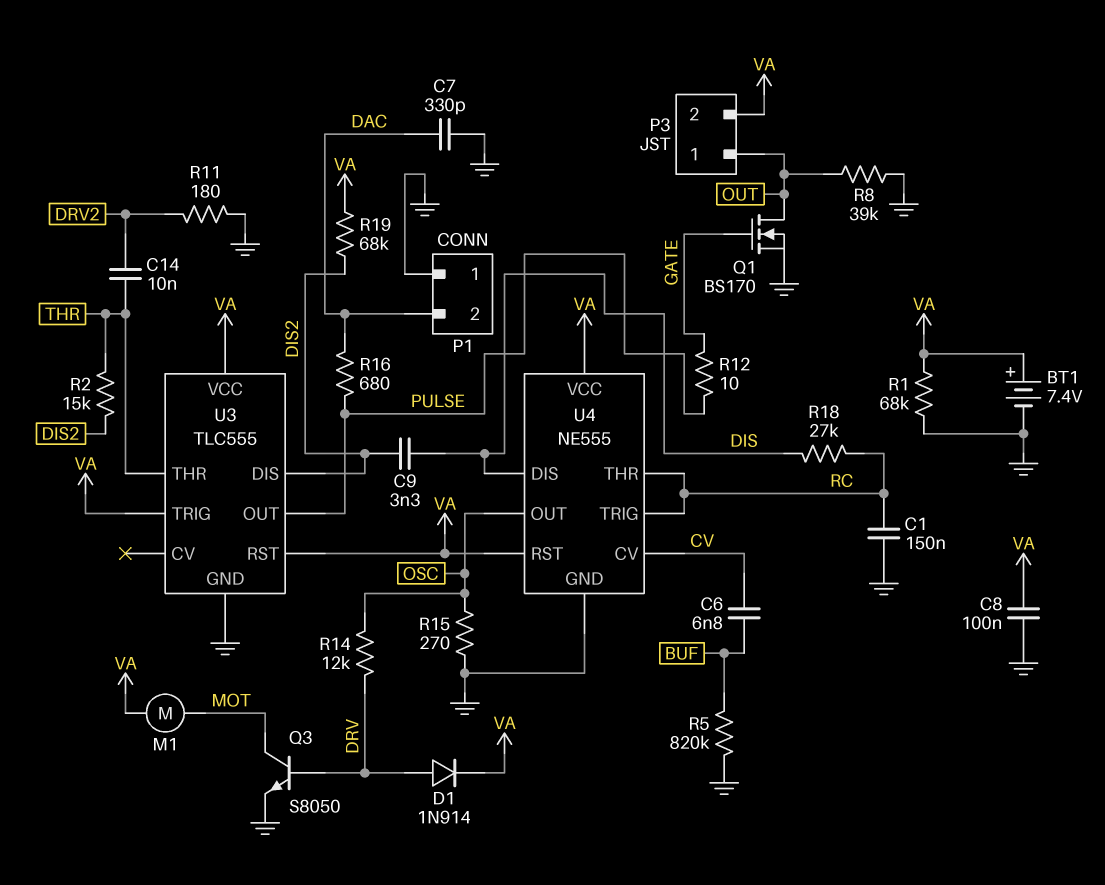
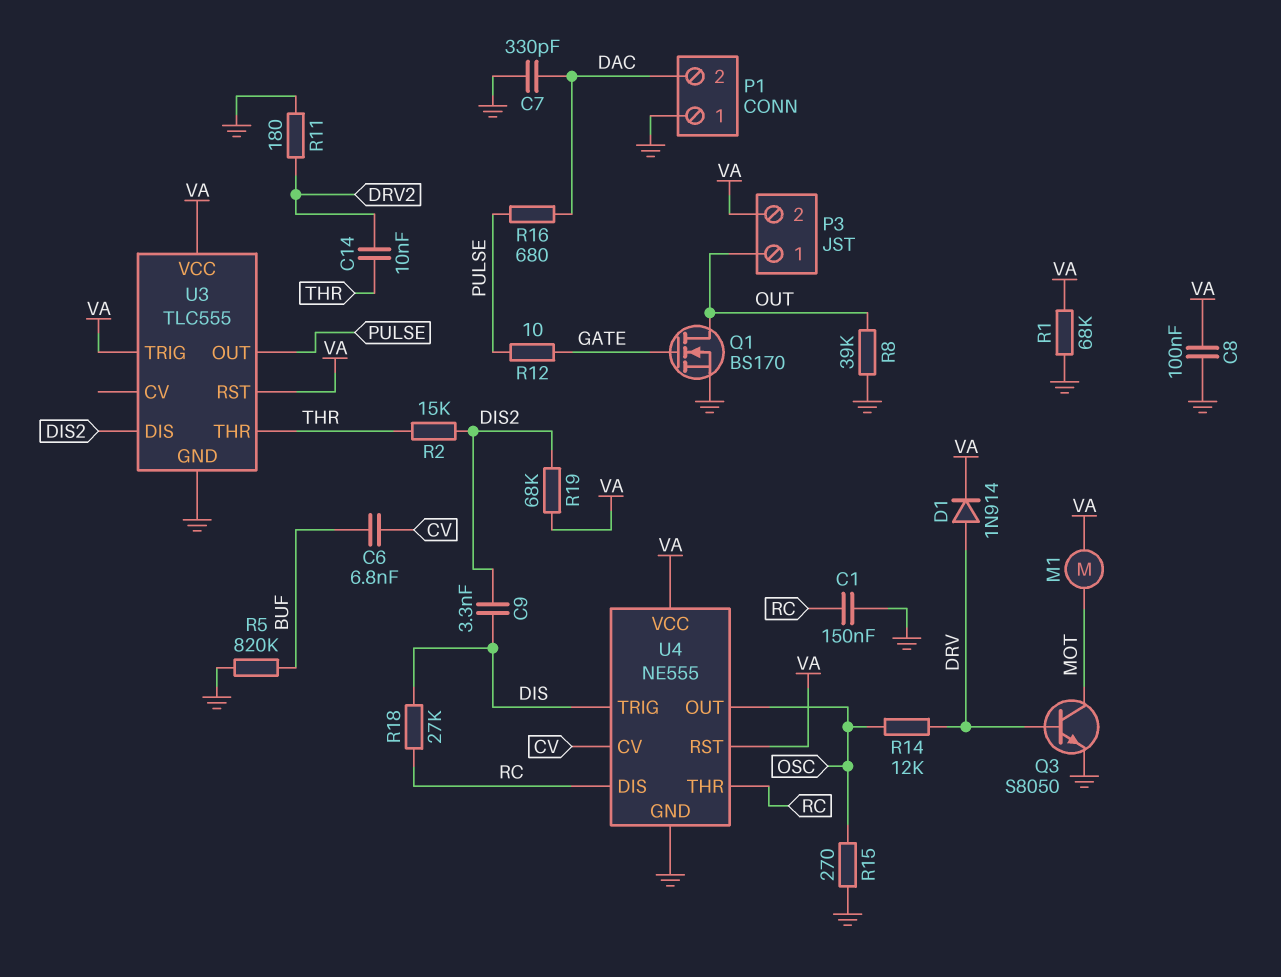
BT1: 7.4V (plus VA, minus GND) -> none
U4 pin DIS: DIS -> RC
U4 pin TRIG: RC -> DIS

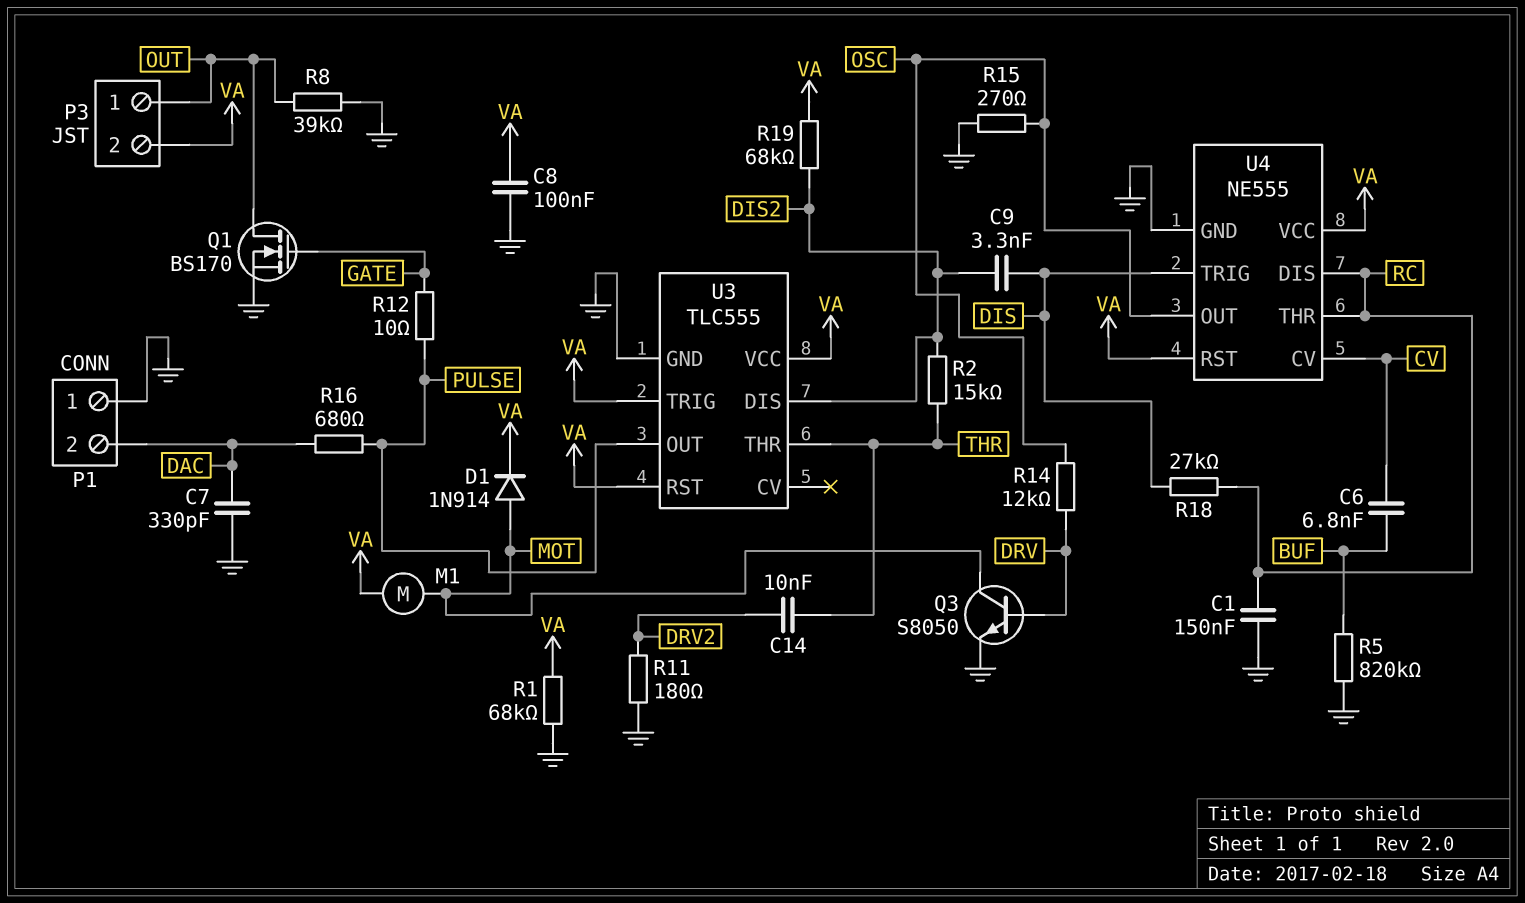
D1: diode 1N914 (A DRV, K VA) -> diode 1N914 (A MOT, K VA)

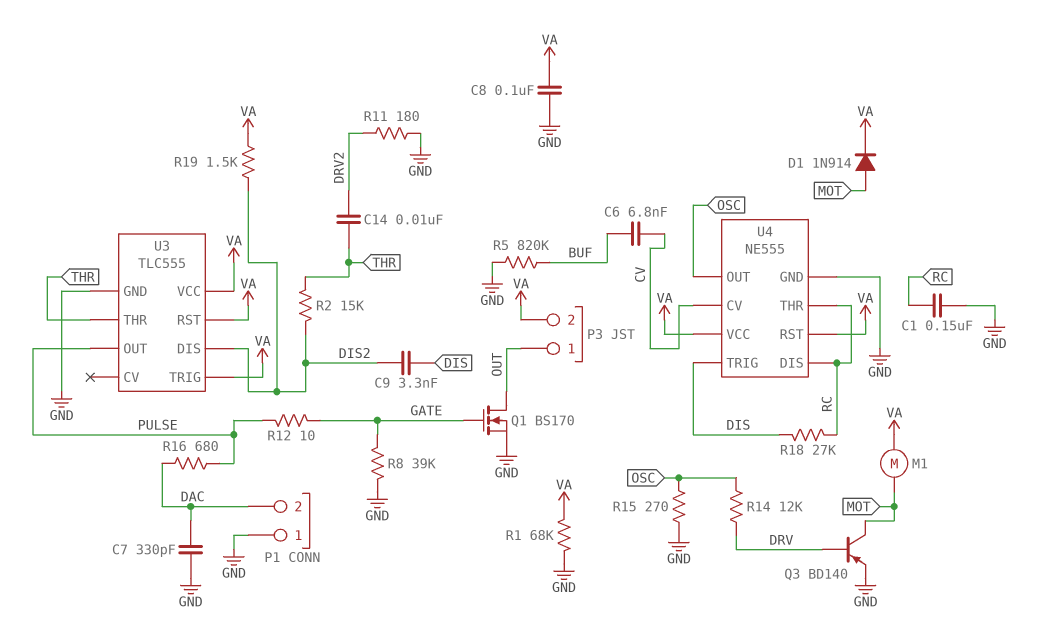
Q3: NPN S8050 (B DRV, C MOT, E GND) -> PNP BD140 (B DRV, C MOT, E GND)
R8: 39k (GND, OUT) -> 39k (GATE, GND)
R19: 68k (DIS2, VA) -> 1.5k (DIS2, VA)

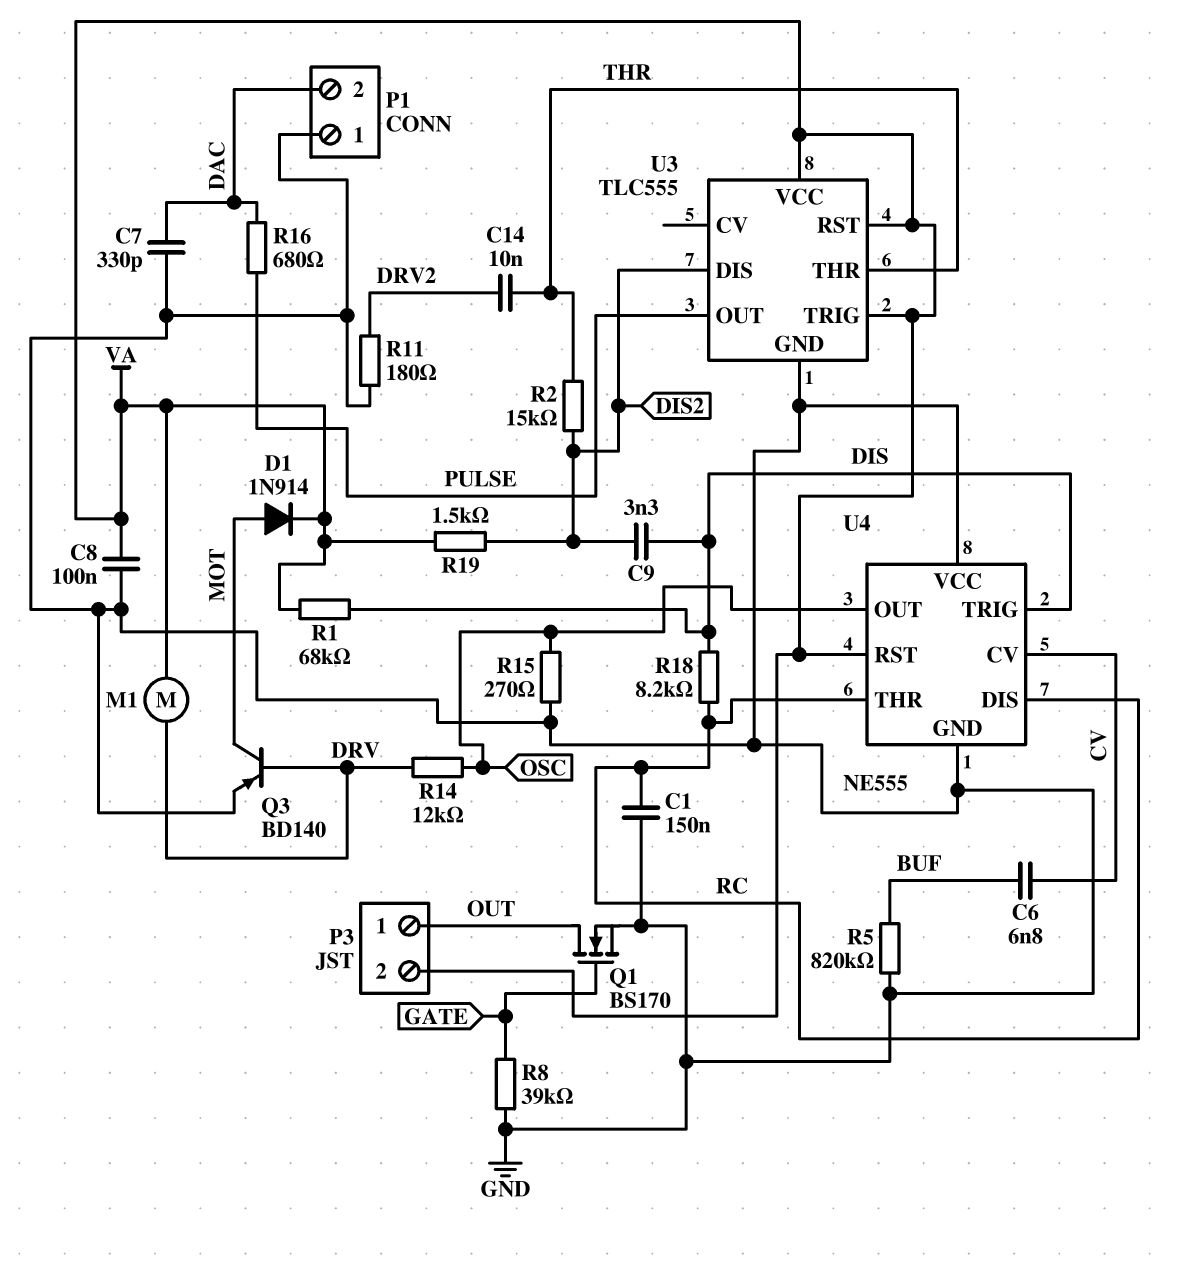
M1: motor (MOT, VA) -> motor (DRV, VA)
R1: 68k (GND, VA) -> 68k (DIS, VA)
R12: 10 (GATE, PULSE) -> none
R18: 27k (DIS, RC) -> 8.2k (DIS, RC)
U4 pin VCC: VA -> GND

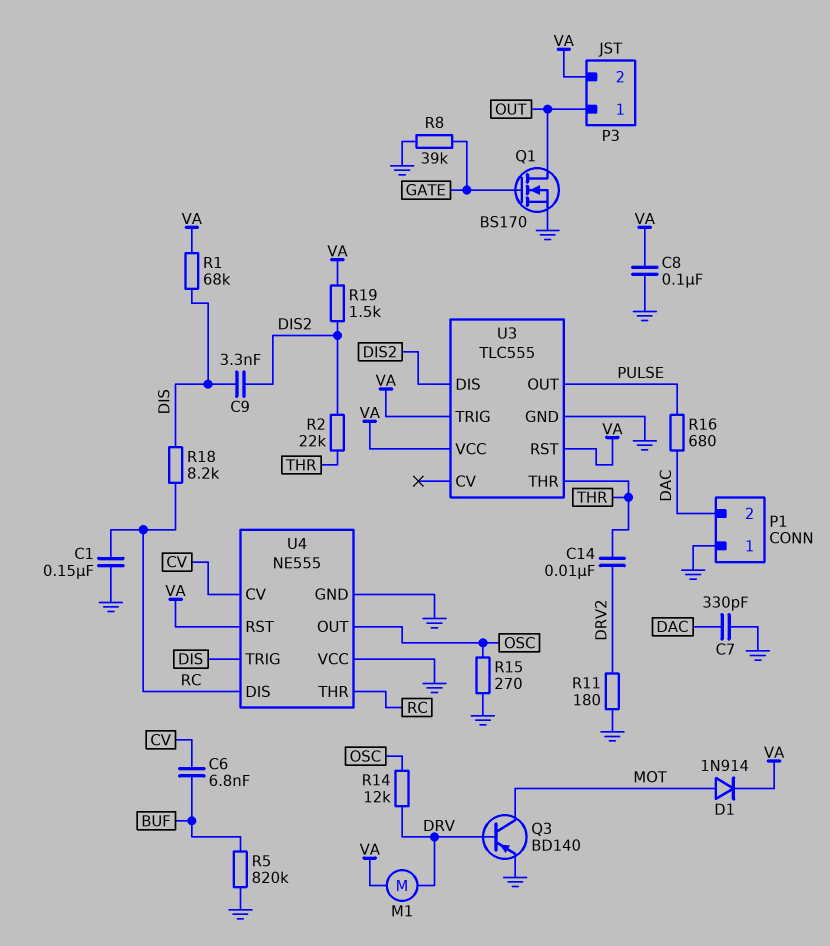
R2: 15k (DIS2, THR) -> 22k (DIS2, THR)

